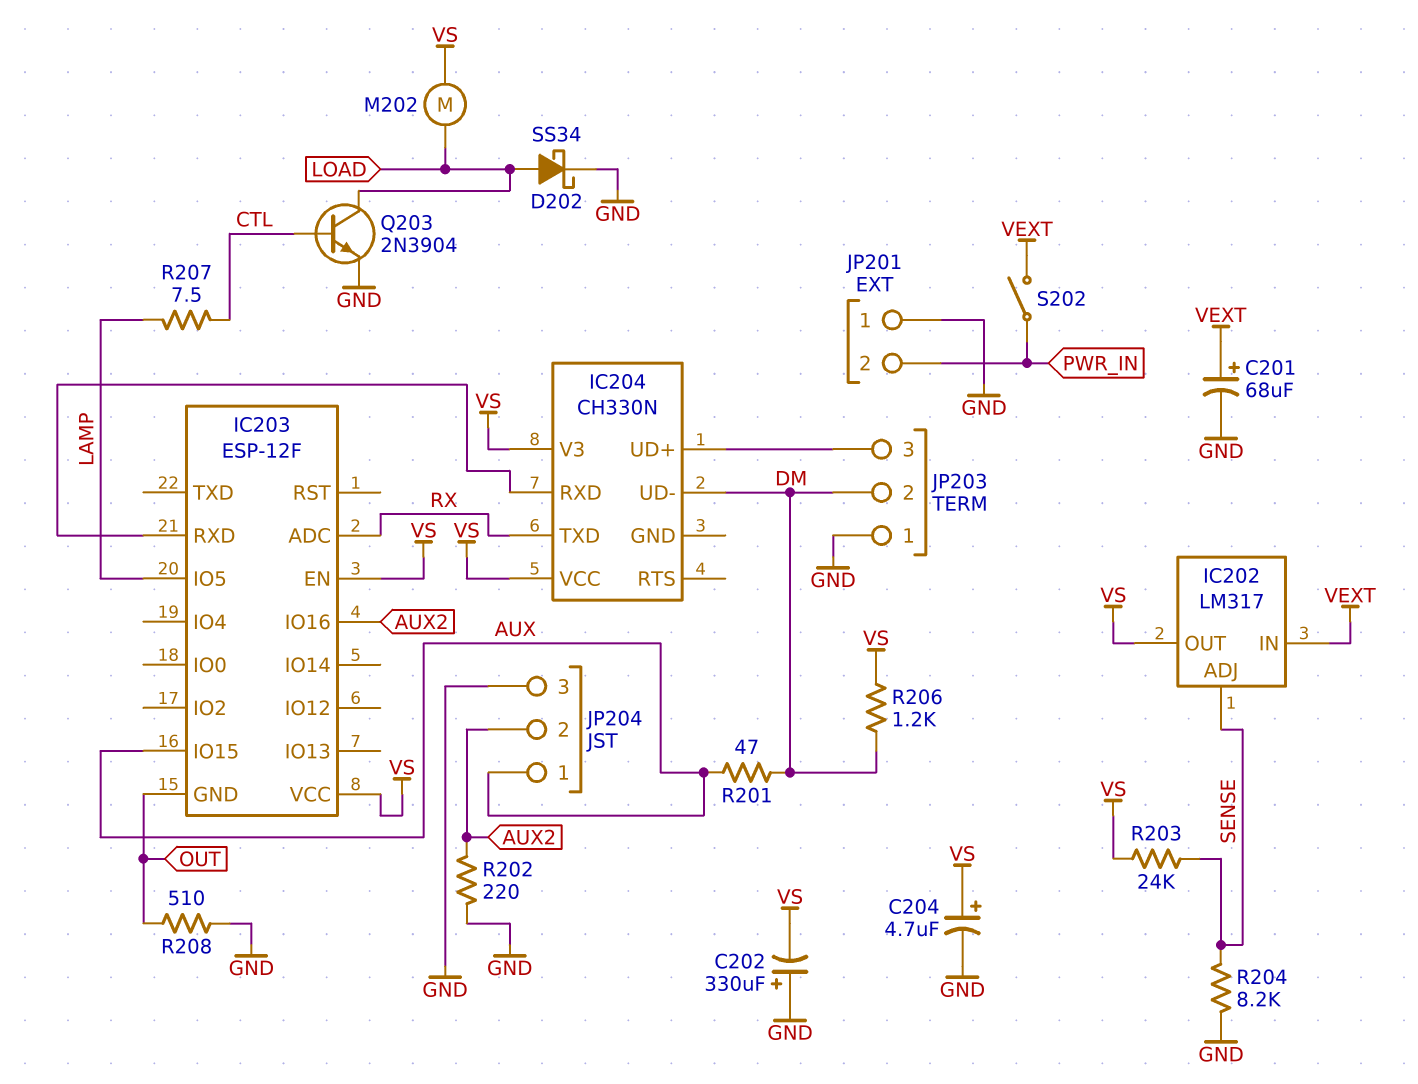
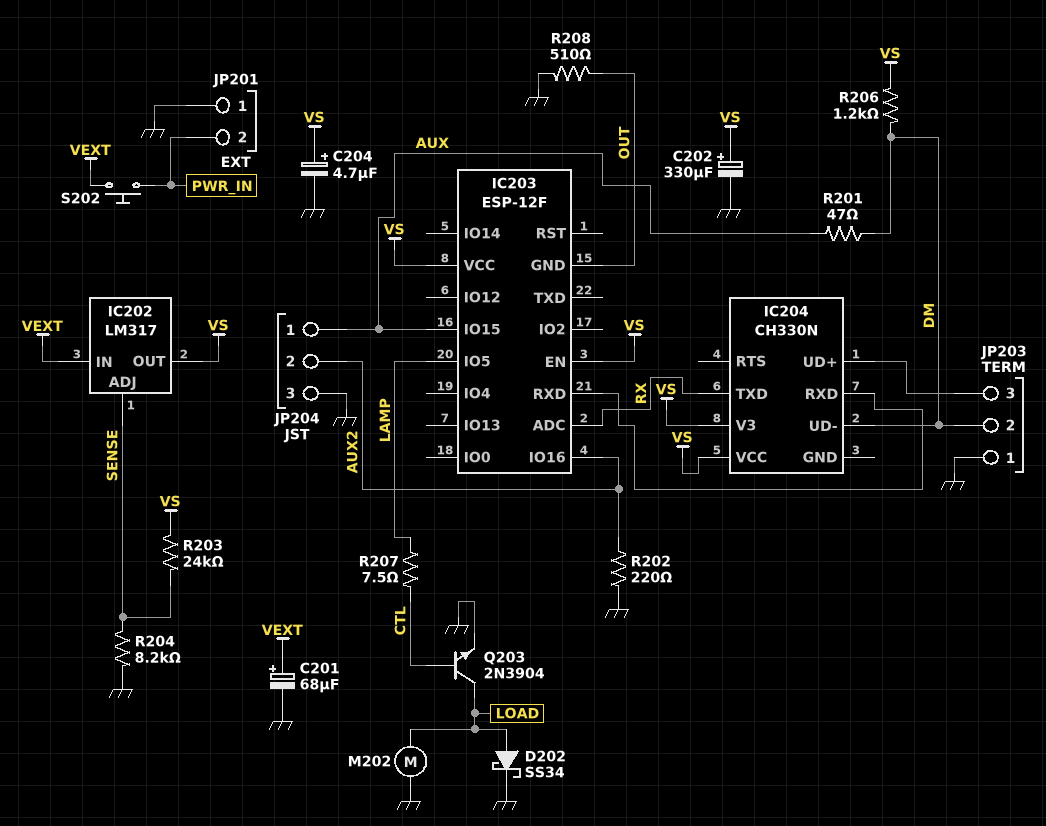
C202: 330uF (plus GND, minus VS) -> 330uF (plus VS, minus GND)
M202: motor (LOAD, VS) -> motor (GND, LOAD)
S202: switch (PWR_IN, VEXT) -> button (PWR_IN, VEXT)

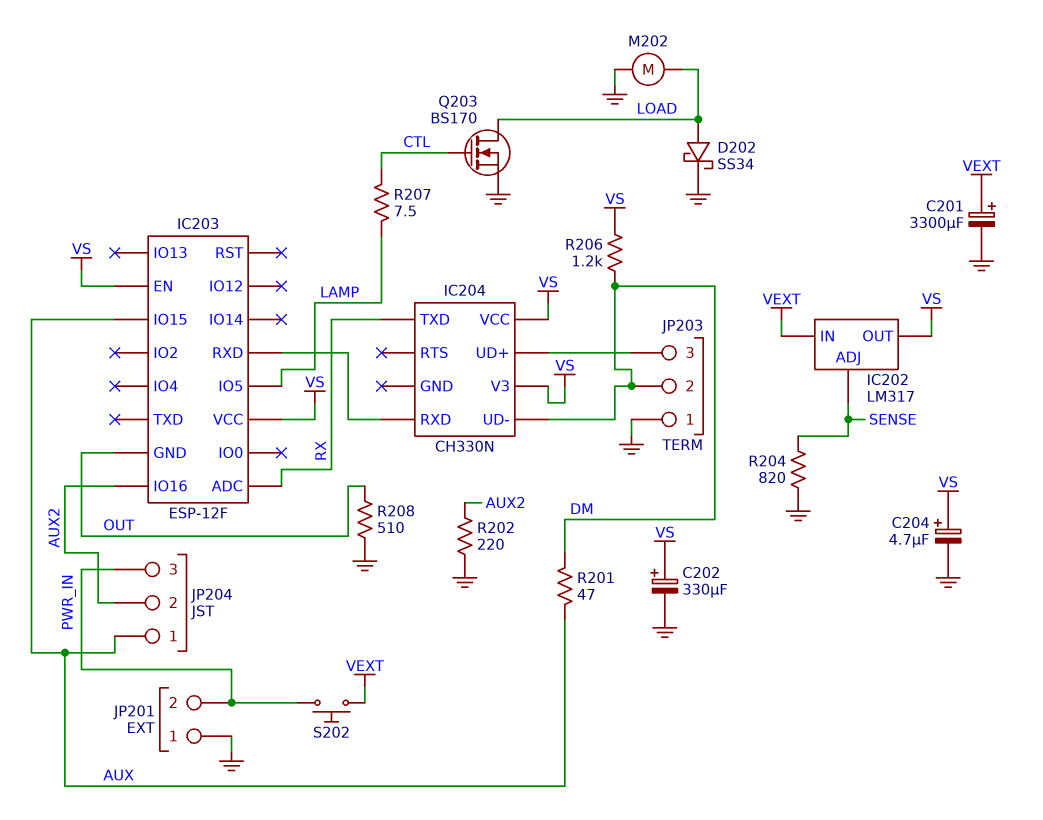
C201: 68uF (plus VEXT, minus GND) -> 3300uF (plus VEXT, minus GND)
JP204 pin 3: GND -> PWR_IN
Q203: NPN 2N3904 (B CTL, C LOAD, E GND) -> NMOS BS170 (G CTL, D LOAD, S GND)
R203: 24k (SENSE, VS) -> none
R204: 8.2k (GND, SENSE) -> 820 (GND, SENSE)

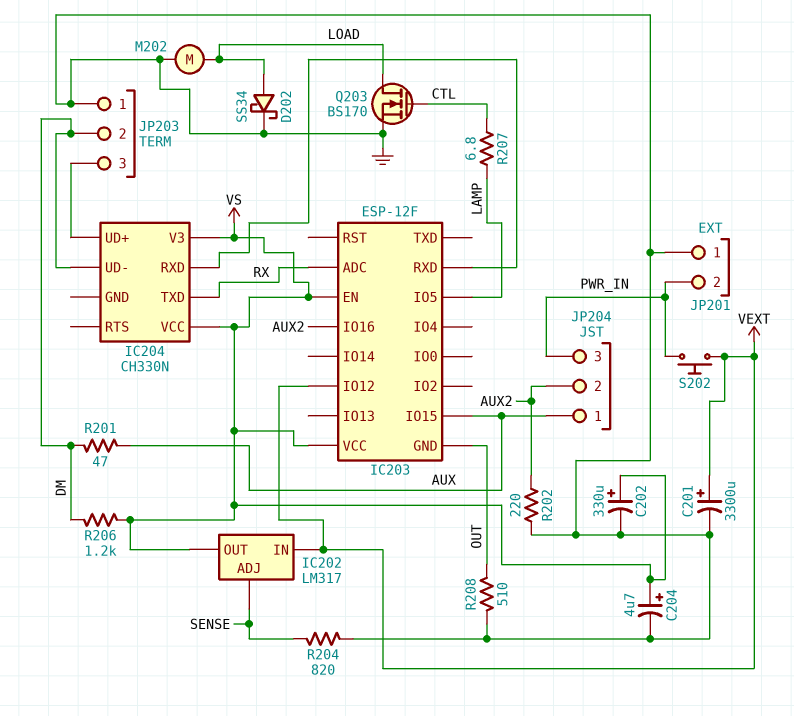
IC203 pin IO12: none -> VEXT
R207: 7.5 (CTL, LAMP) -> 6.8 (CTL, LAMP)

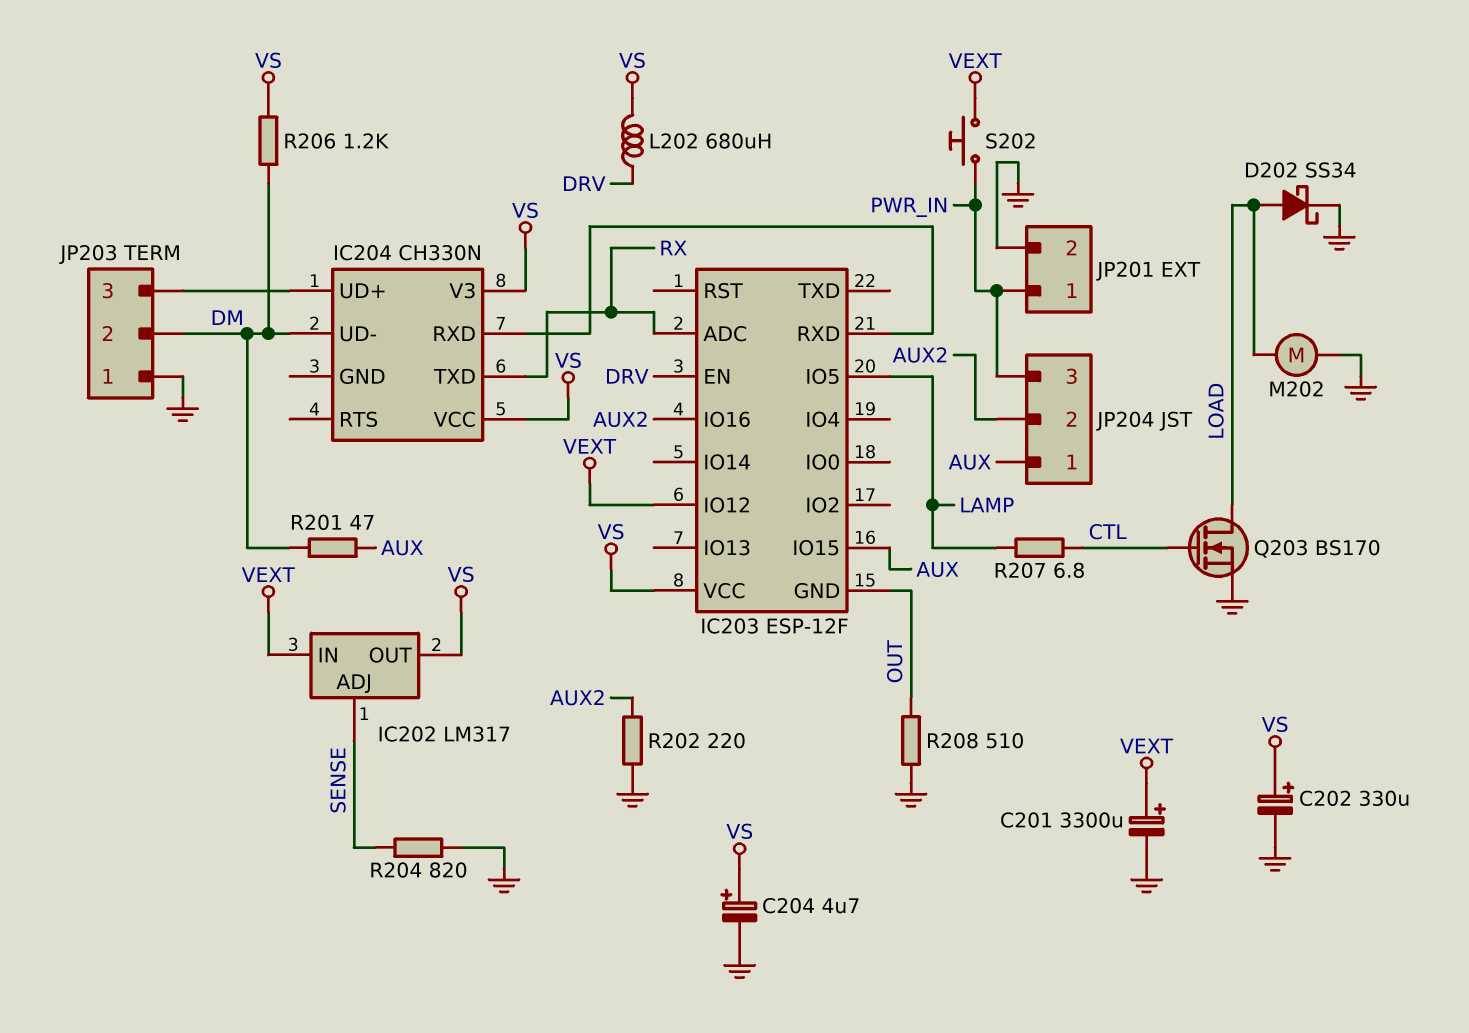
IC203 pin EN: VS -> DRV
JP201 pin 1: GND -> PWR_IN
JP201 pin 2: PWR_IN -> GND
L202: none -> 680uH (DRV, VS)

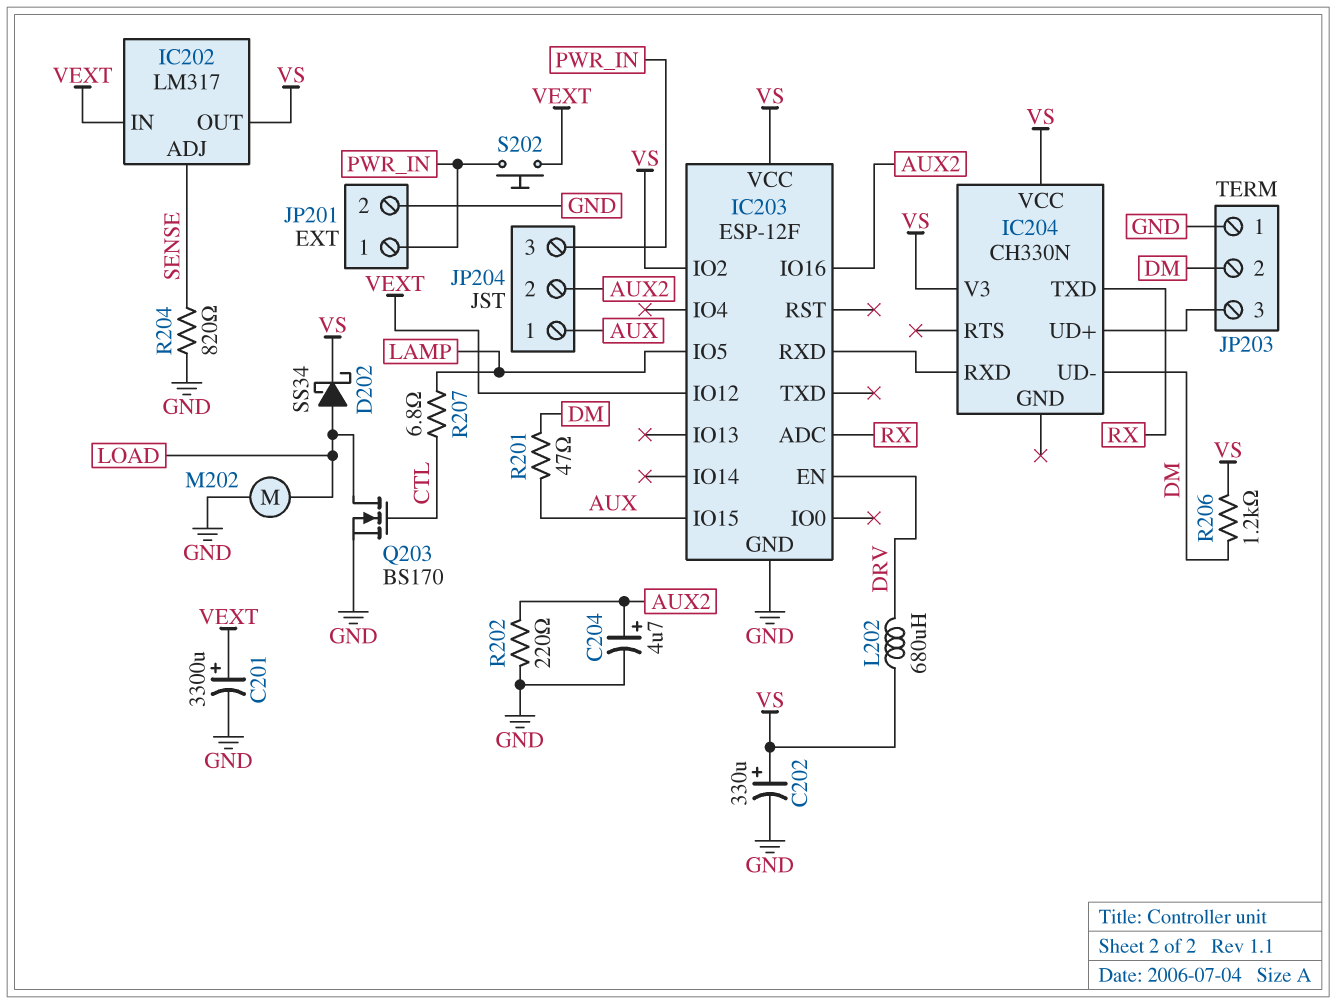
C204: 4.7uF (plus VS, minus GND) -> 4.7uF (plus AUX2, minus GND)
D202: schottky SS34 (A LOAD, K GND) -> schottky SS34 (A LOAD, K VS)
IC203 pin GND: OUT -> GND
IC203 pin IO2: none -> VS
R208: 510 (GND, OUT) -> none

